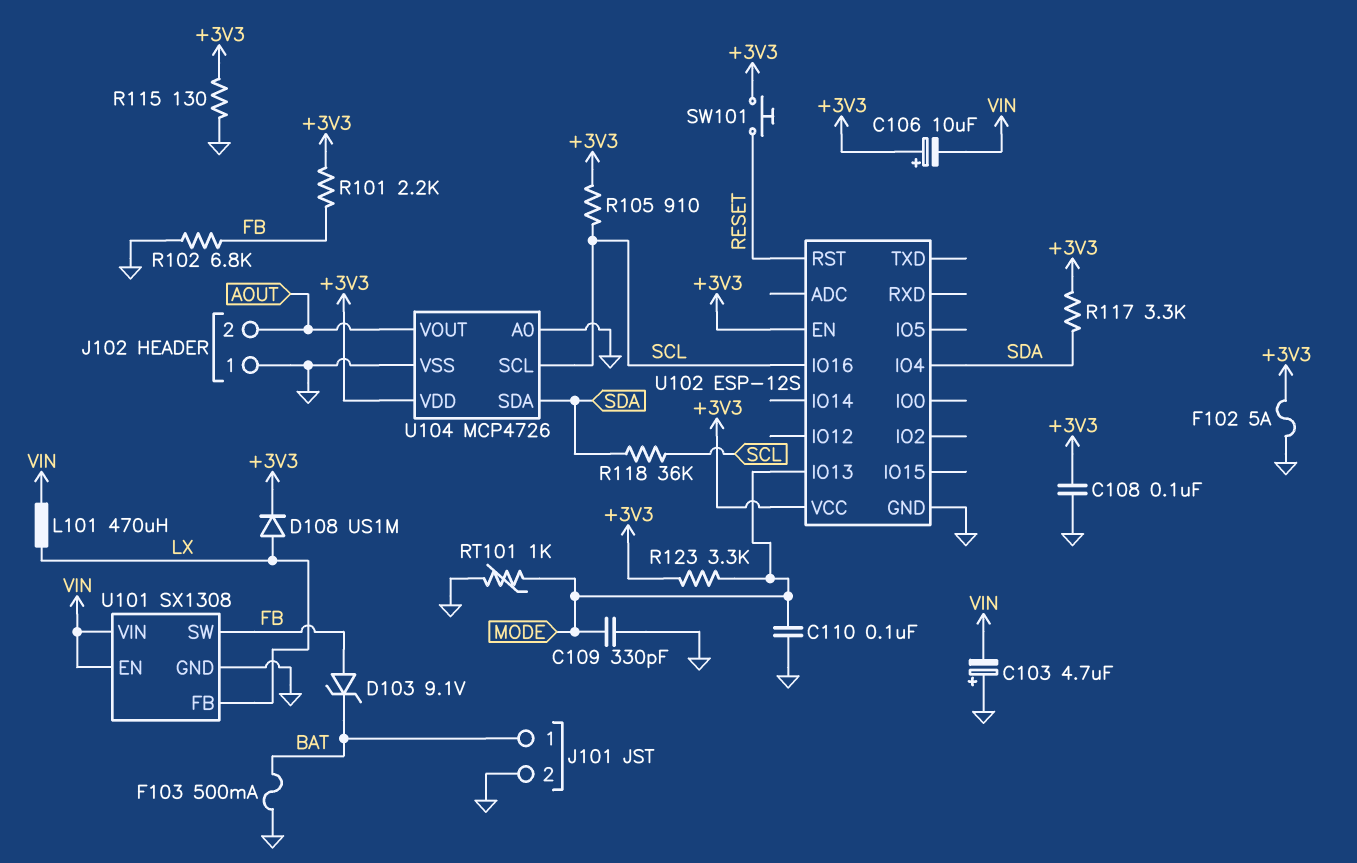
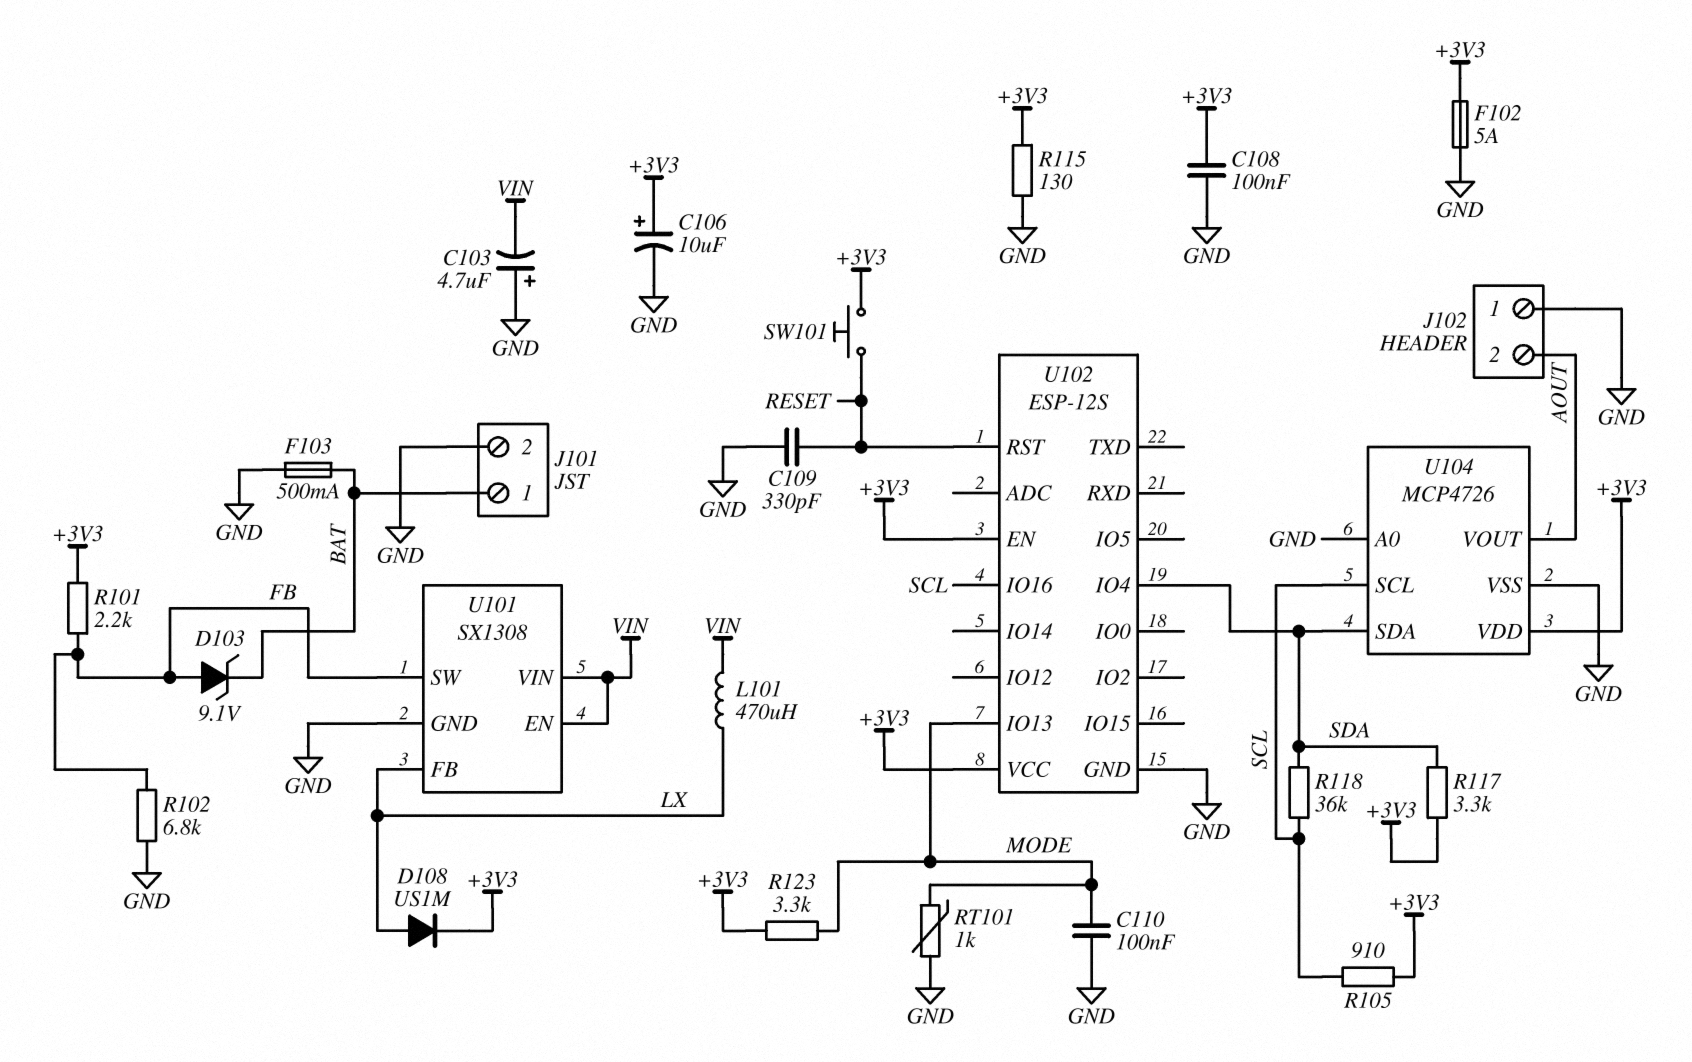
C106: 10uF (plus +3V3, minus VIN) -> 10uF (plus +3V3, minus GND)
C109: 330pF (GND, MODE) -> 330pF (GND, RESET)

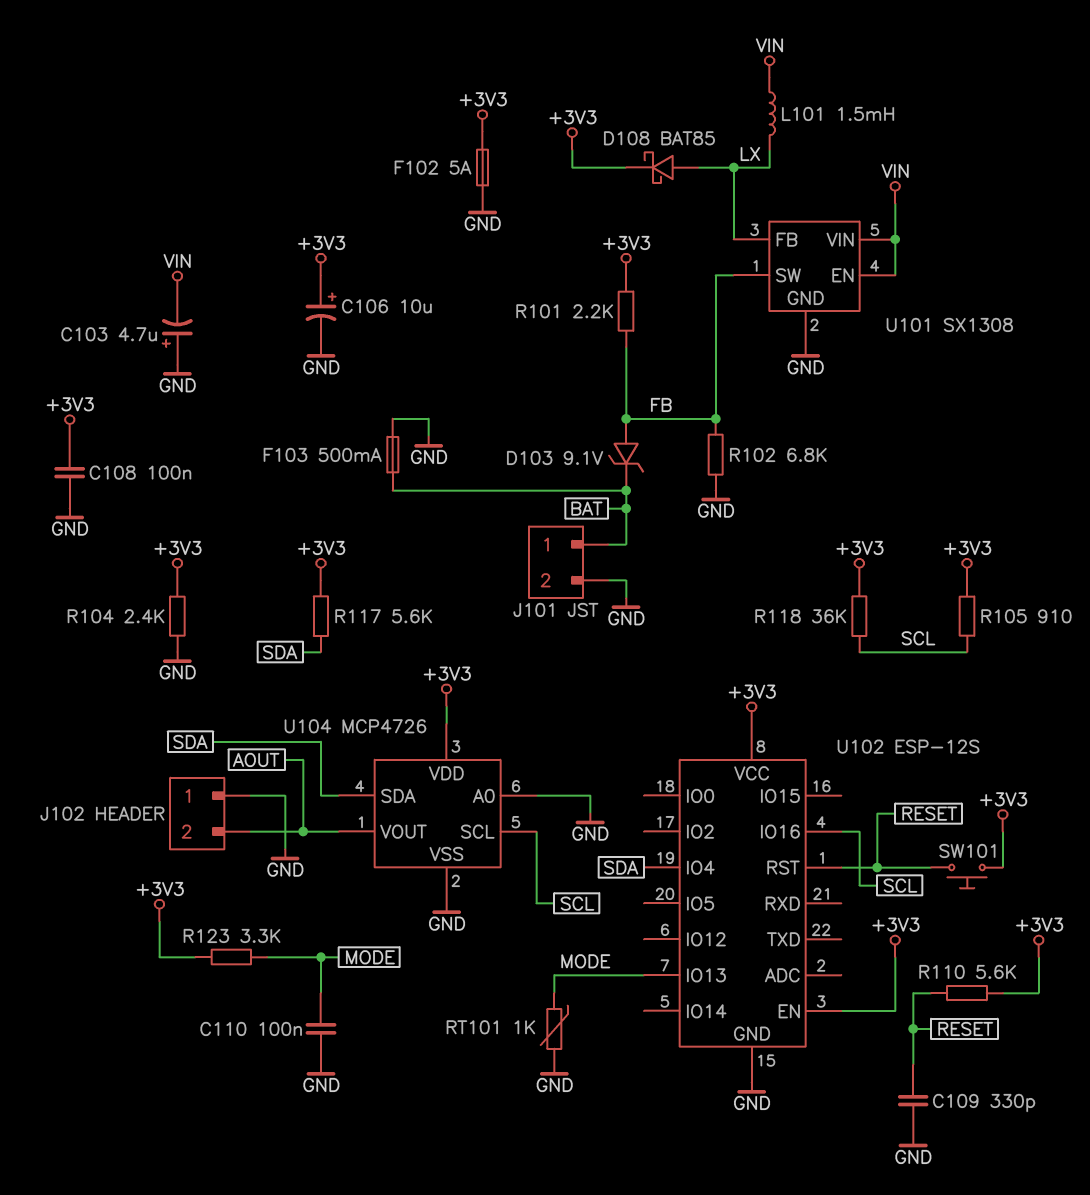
D108: diode US1M (A LX, K +3V3) -> schottky BAT85 (A LX, K +3V3)
L101: 470uH (LX, VIN) -> 1.5mH (LX, VIN)
R104: none -> 2.4k (+3V3, GND)
R110: none -> 5.6k (+3V3, RESET)
R115: 130 (+3V3, GND) -> none
R117: 3.3k (+3V3, SDA) -> 5.6k (+3V3, SDA)
R118: 36k (SCL, SDA) -> 36k (+3V3, SCL)

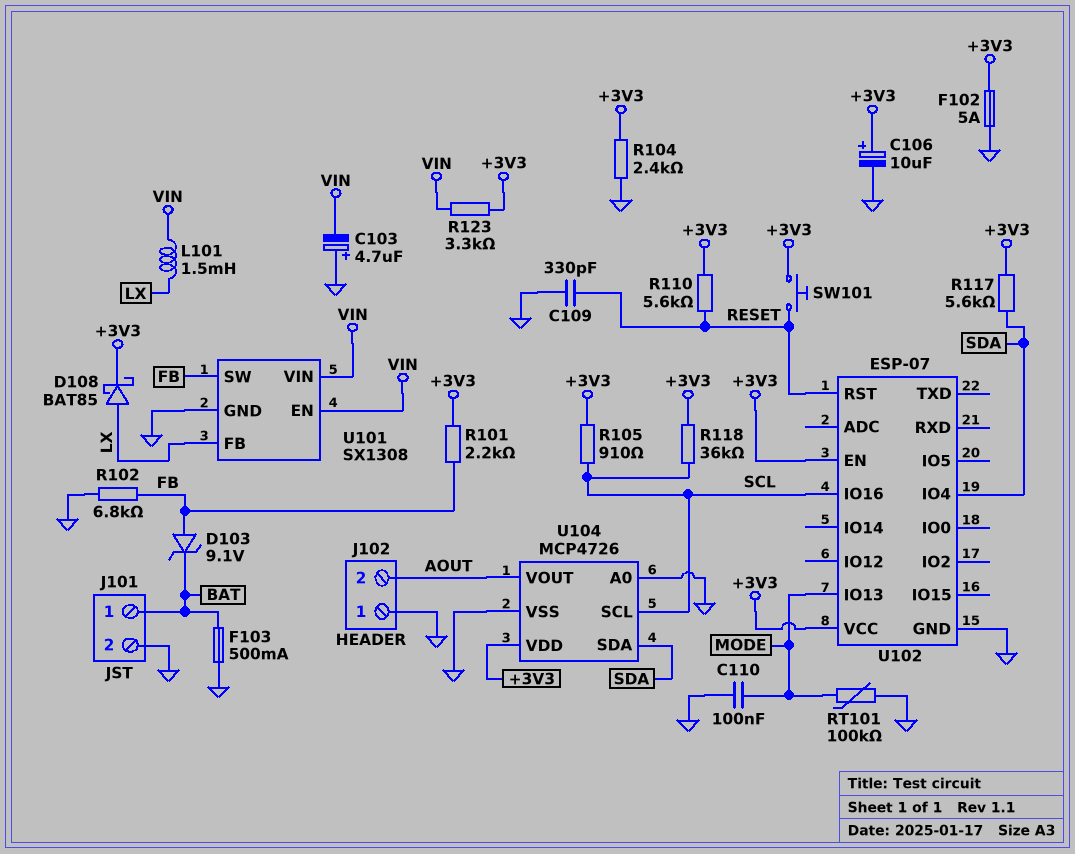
C108: 100nF (+3V3, GND) -> none
R123: 3.3k (+3V3, MODE) -> 3.3k (+3V3, VIN)
RT101: 1k (GND, MODE) -> 100k (GND, MODE)
U102: ESP-12S -> ESP-07

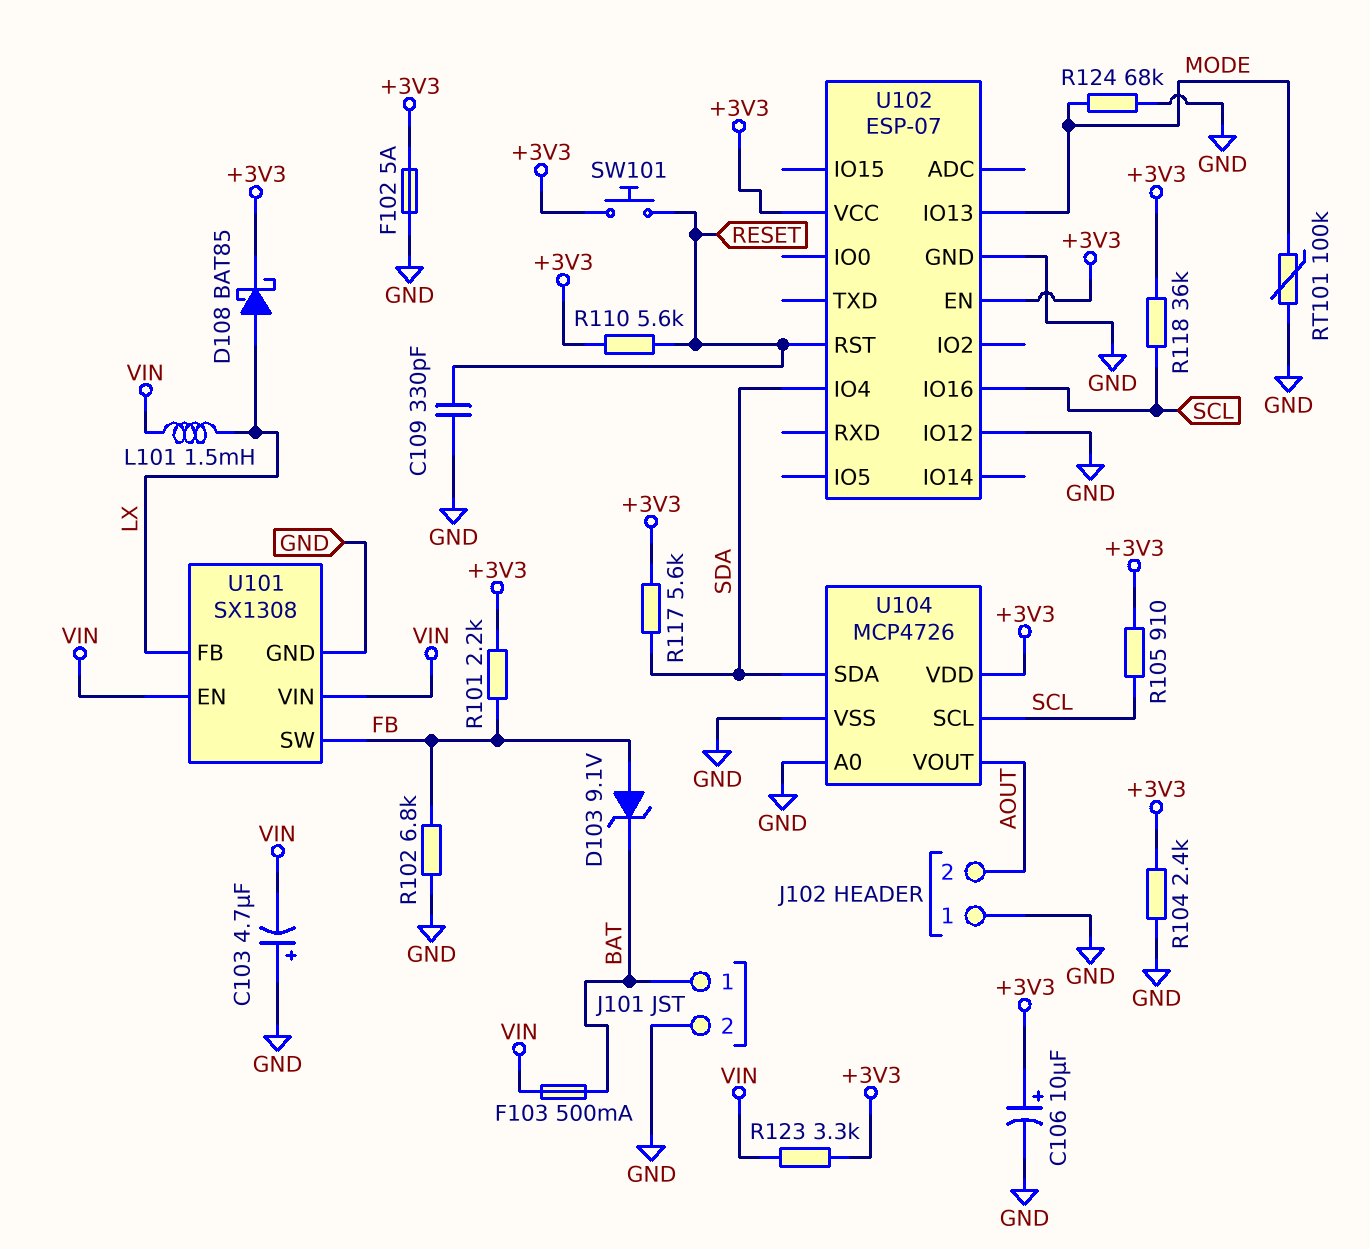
C110: 100nF (GND, MODE) -> none
F103: 500mA (BAT, GND) -> 500mA (BAT, VIN)
R124: none -> 68k (GND, MODE)
U102 pin IO12: none -> GND

